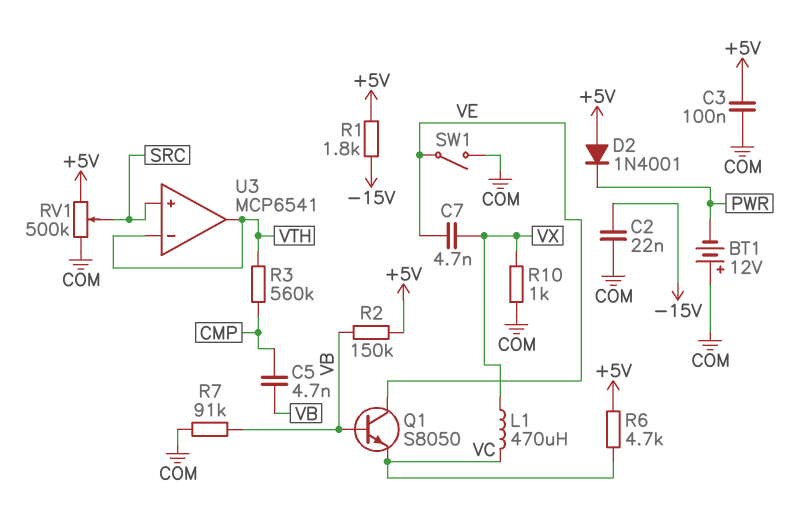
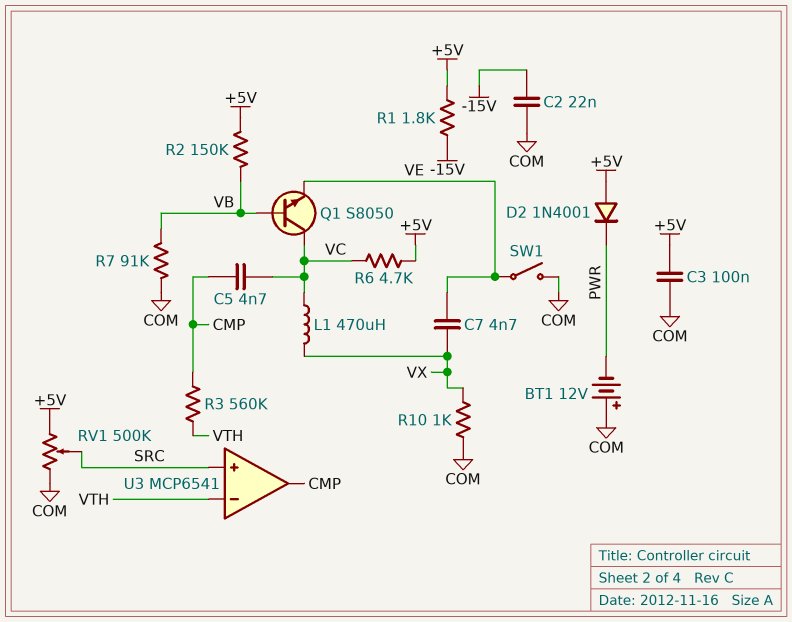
C5: 4.7nF (CMP, VB) -> 4.7nF (CMP, VC)
Q1: NPN S8050 (B VB, C VE, E VC) -> NPN S8050 (B VB, C VC, E VE)
U3 pin out: VTH -> CMP

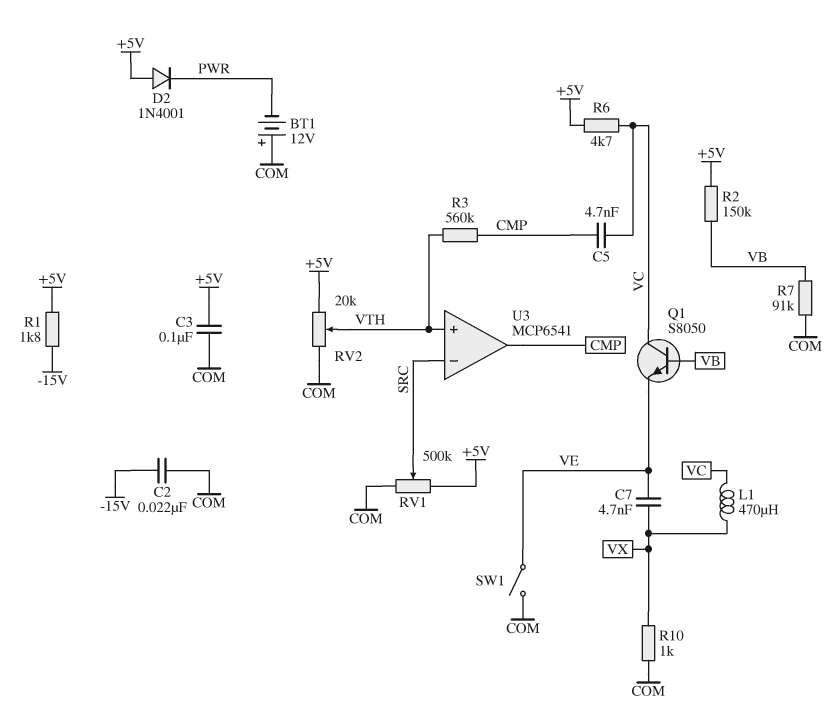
RV2: none -> 20k (+5V, COM, wiper VTH)
U3 pin in+: SRC -> VTH
U3 pin in-: VTH -> SRC

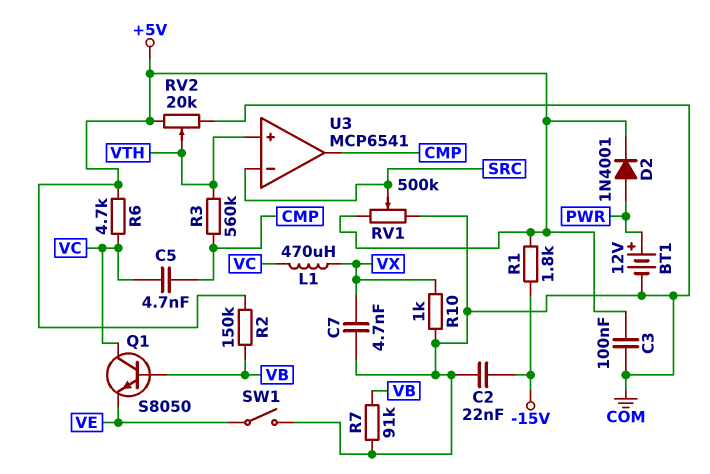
BT1: 12V (plus COM, minus PWR) -> 12V (plus PWR, minus COM)
C7: 4.7nF (VE, VX) -> 4.7nF (COM, VX)
D2: diode 1N4001 (A +5V, K PWR) -> diode 1N4001 (A PWR, K +5V)

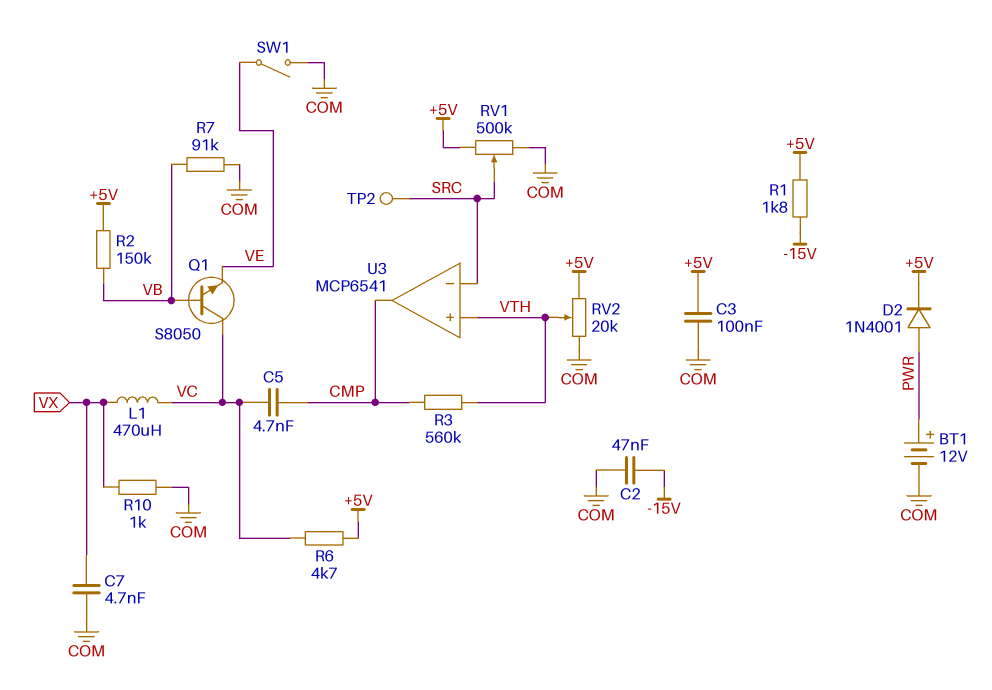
C2: 22nF (-15V, COM) -> 47nF (-15V, COM)
TP2: none -> test point (SRC)

